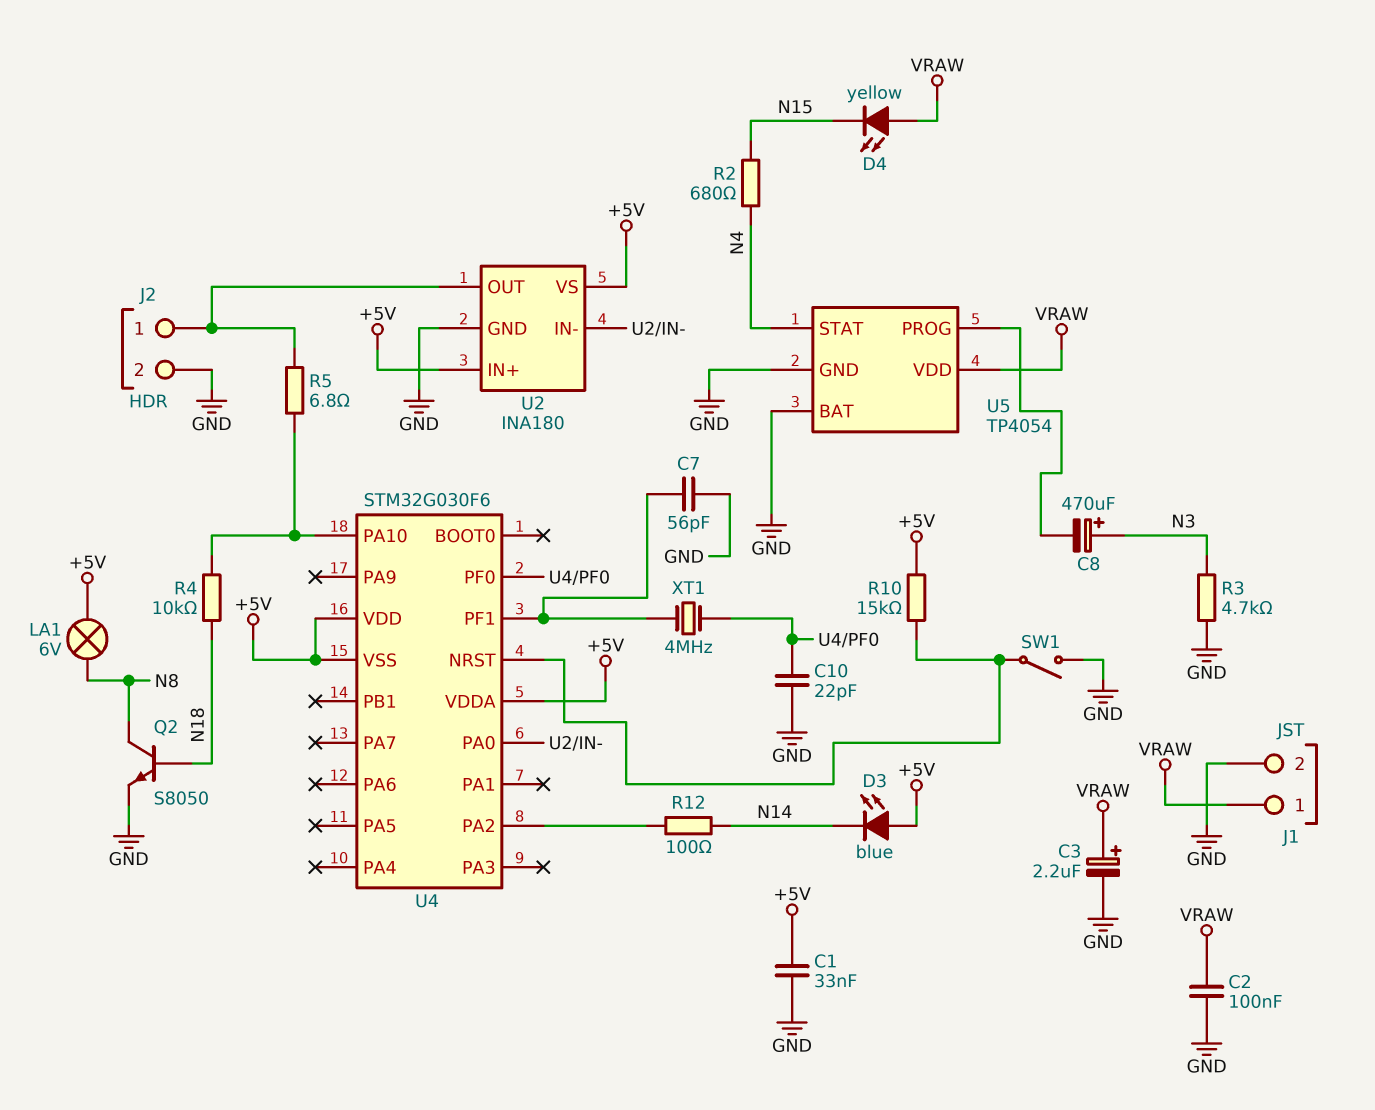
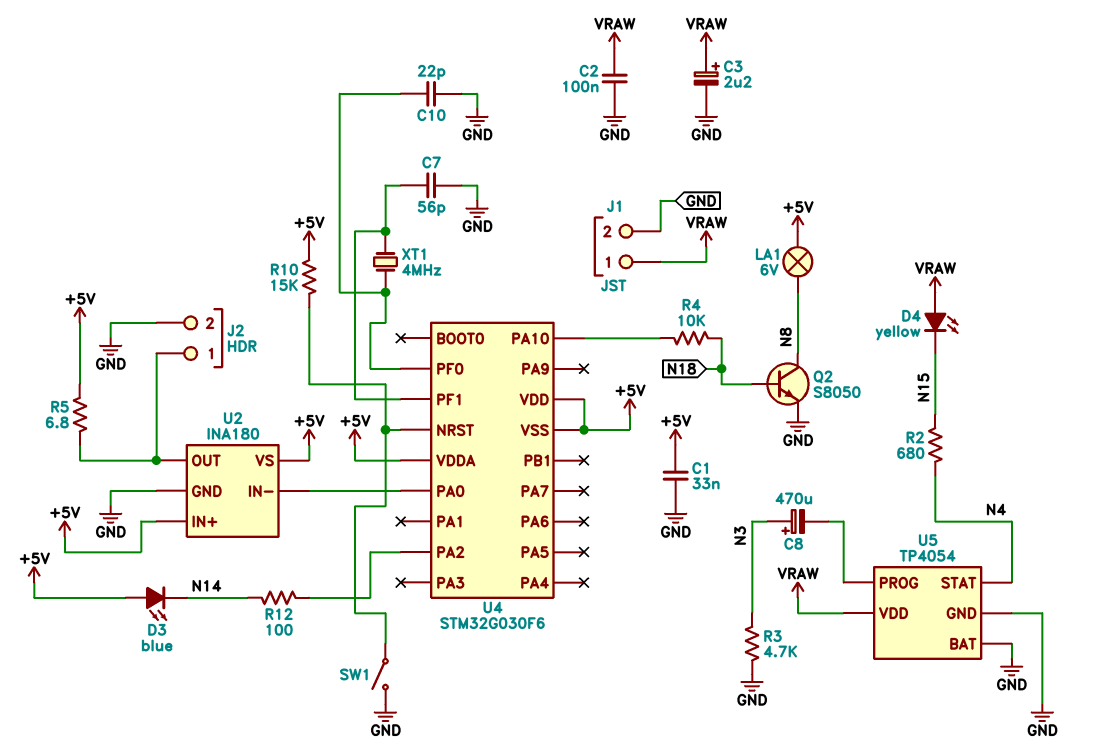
R5: 6.8 (J2/1, U4/PA10) -> 6.8 (+5V, J2/1)

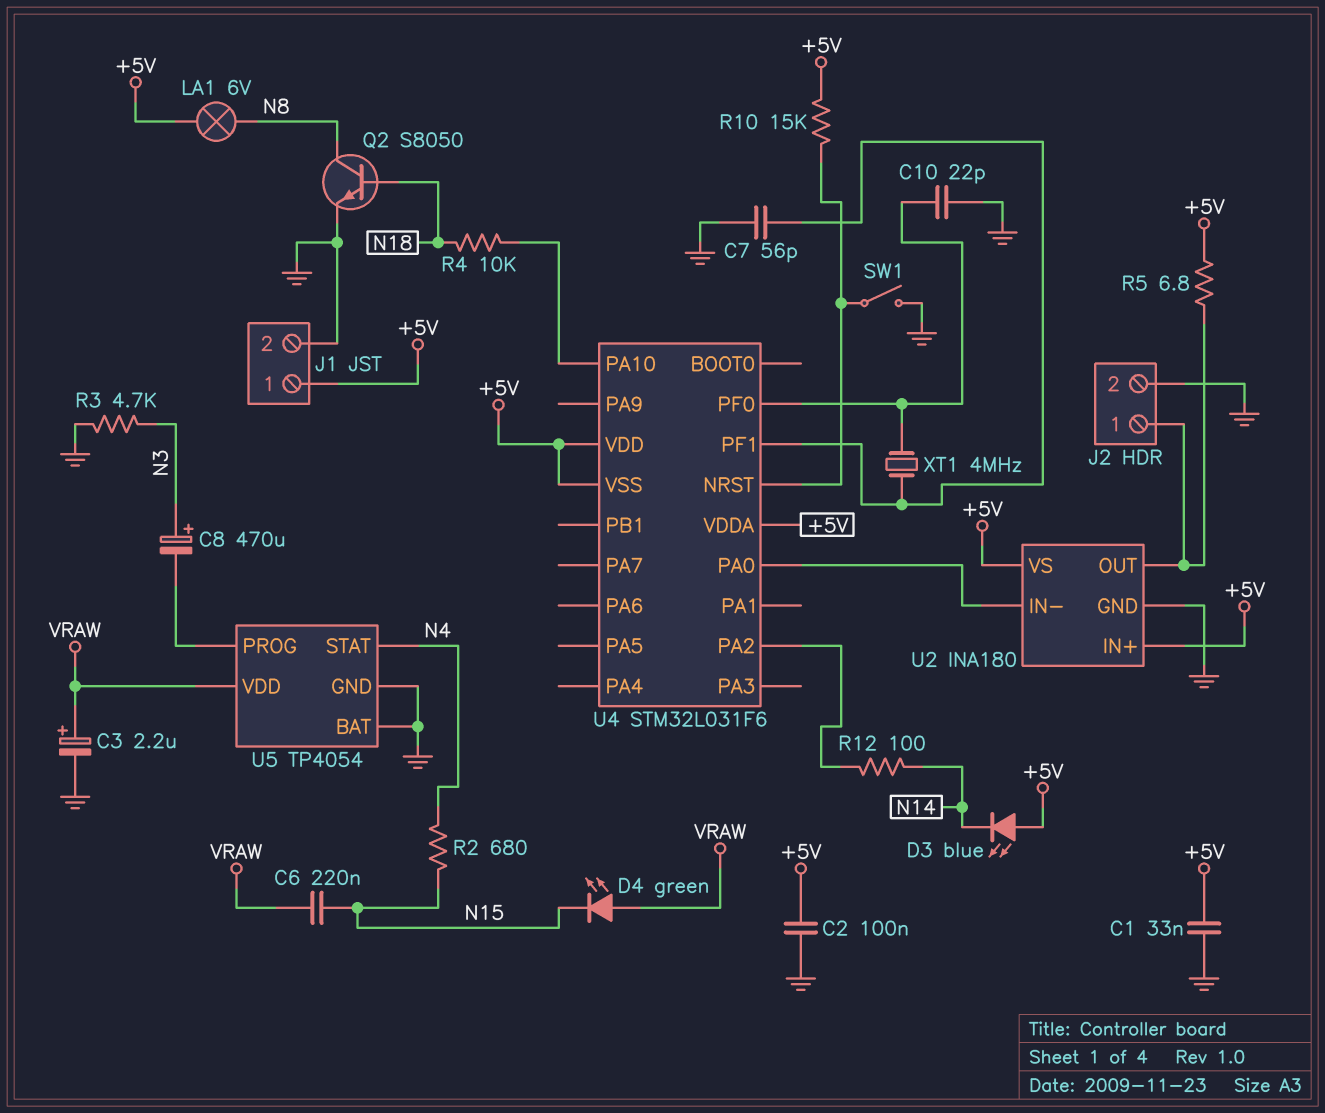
C2: 100nF (GND, VRAW) -> 100nF (+5V, GND)
C6: none -> 220nF (N15, VRAW)
D4: LED yellow (A VRAW, K N15) -> LED green (A VRAW, K N15)
J1 pin 1: VRAW -> +5V
U4: STM32G030F6 -> STM32L031F6

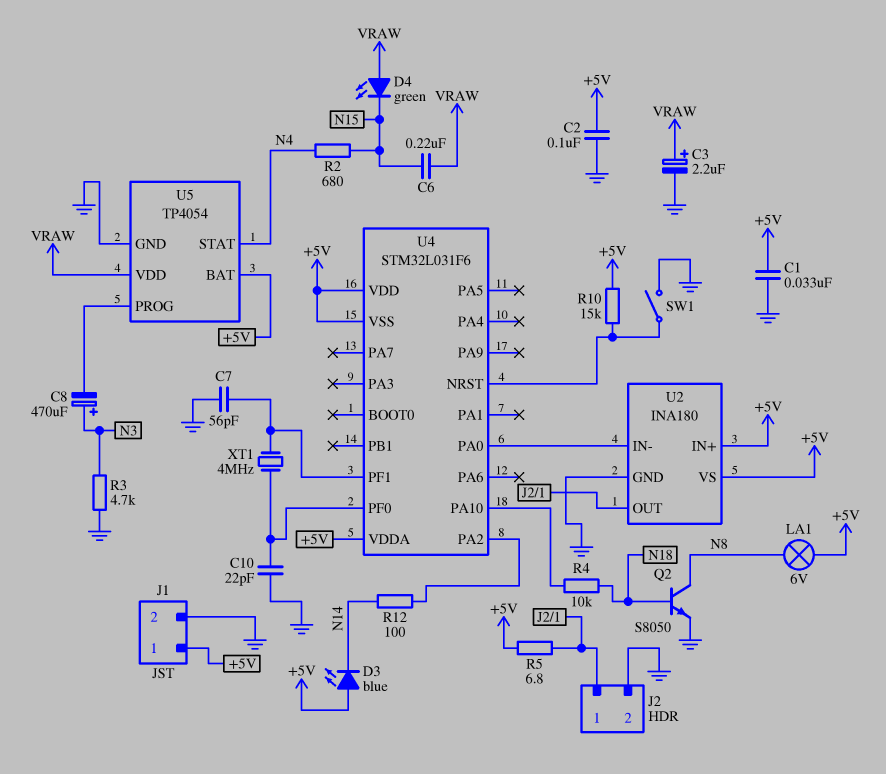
U5 pin BAT: GND -> +5V

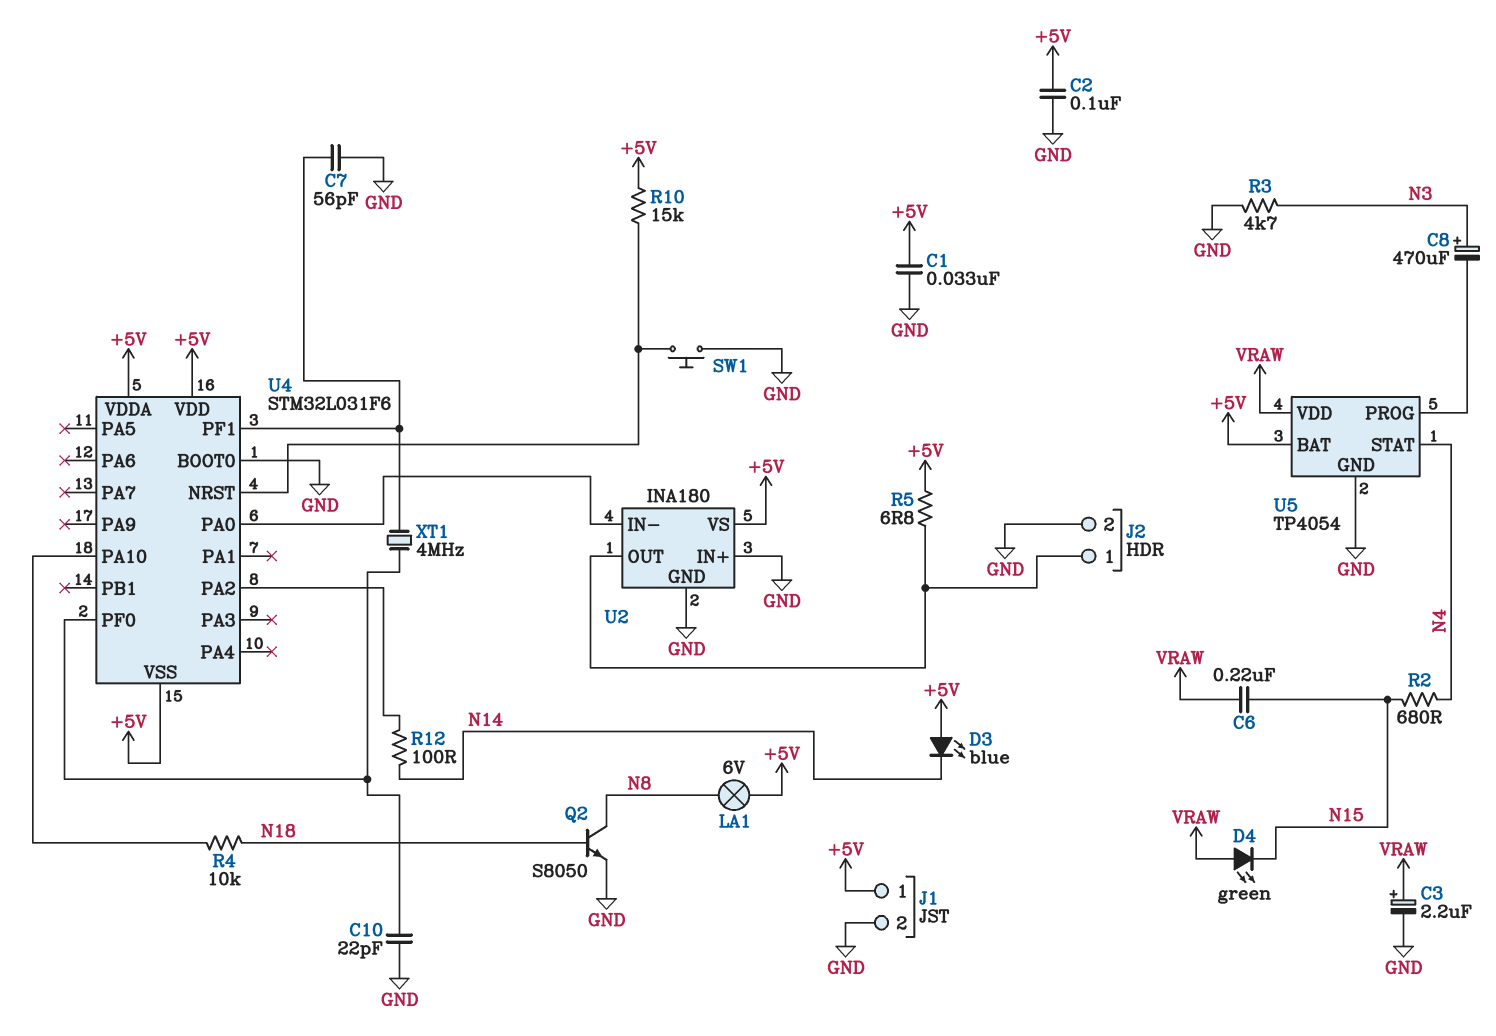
SW1: switch (GND, U4/NRST) -> button (GND, U4/NRST)
U2 pin IN+: +5V -> GND
U4 pin BOOT0: none -> GND

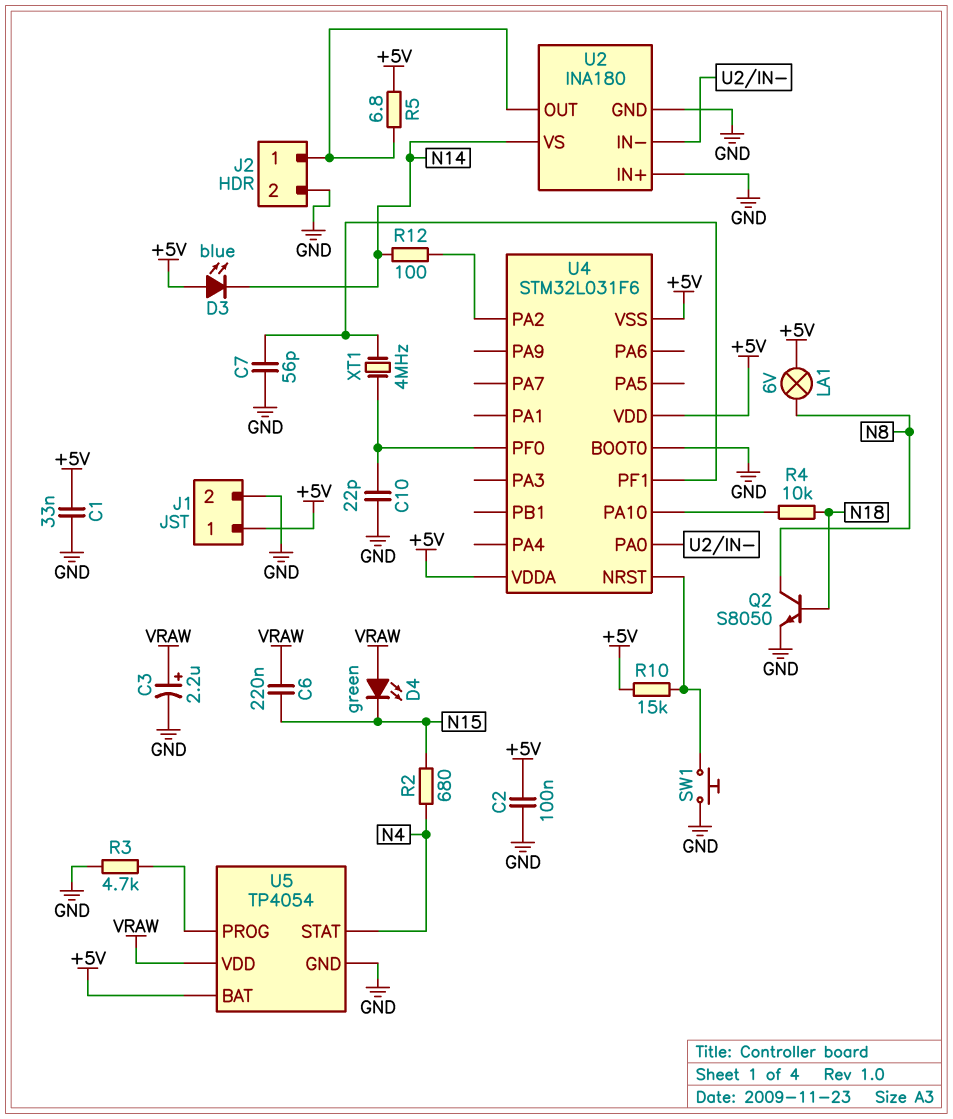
C8: 470uF (plus N3, minus U5/PROG) -> none
R3: 4.7k (GND, N3) -> 4.7k (GND, U5/PROG)
U2 pin VS: +5V -> N14

